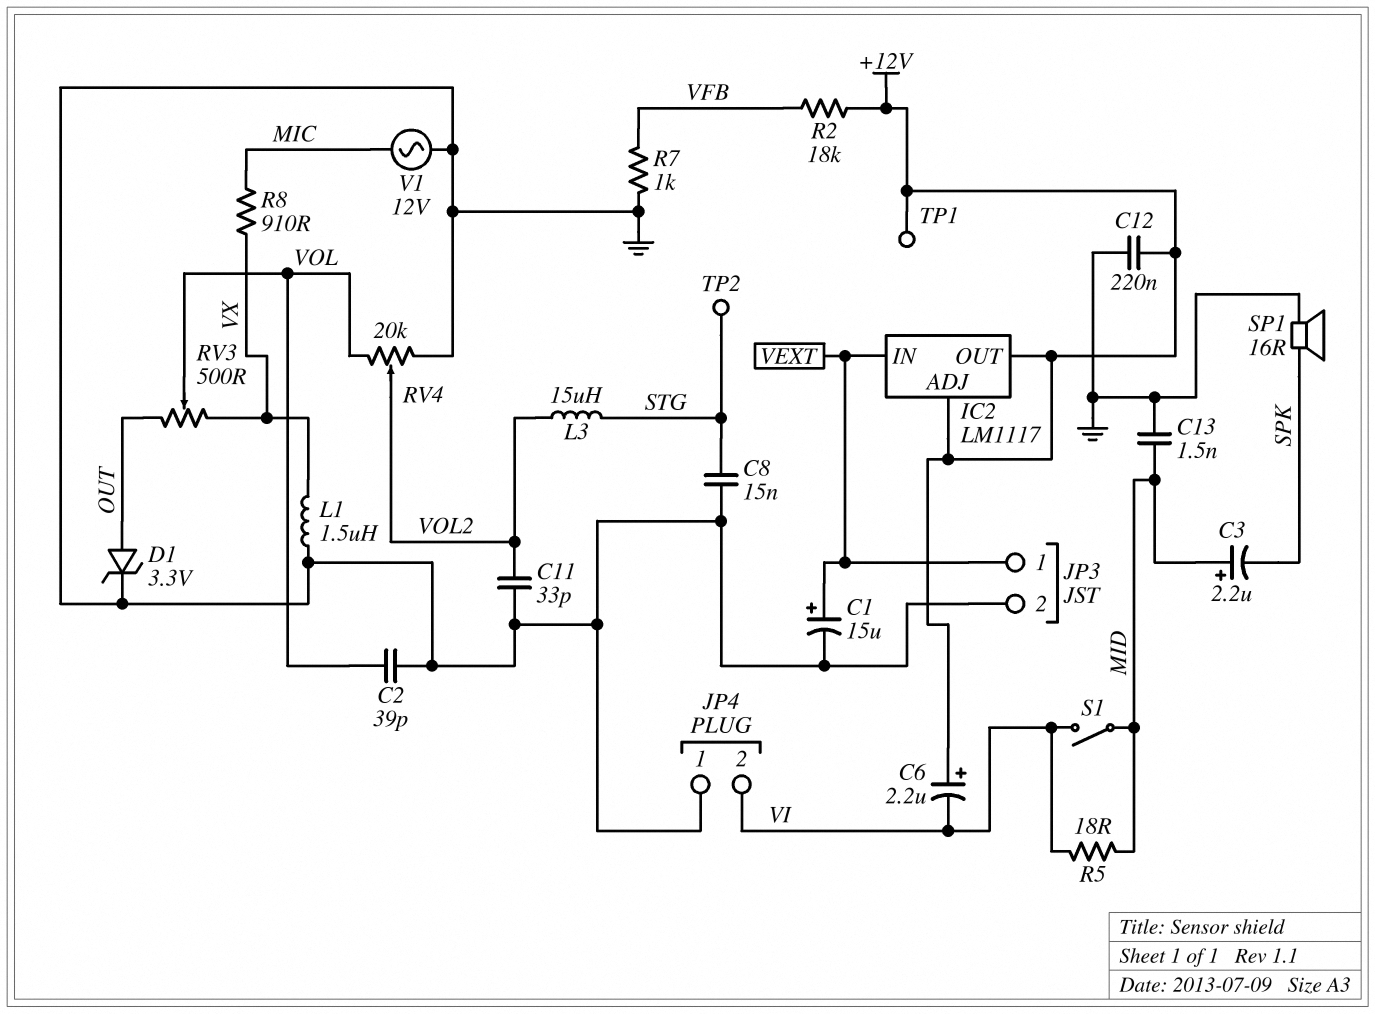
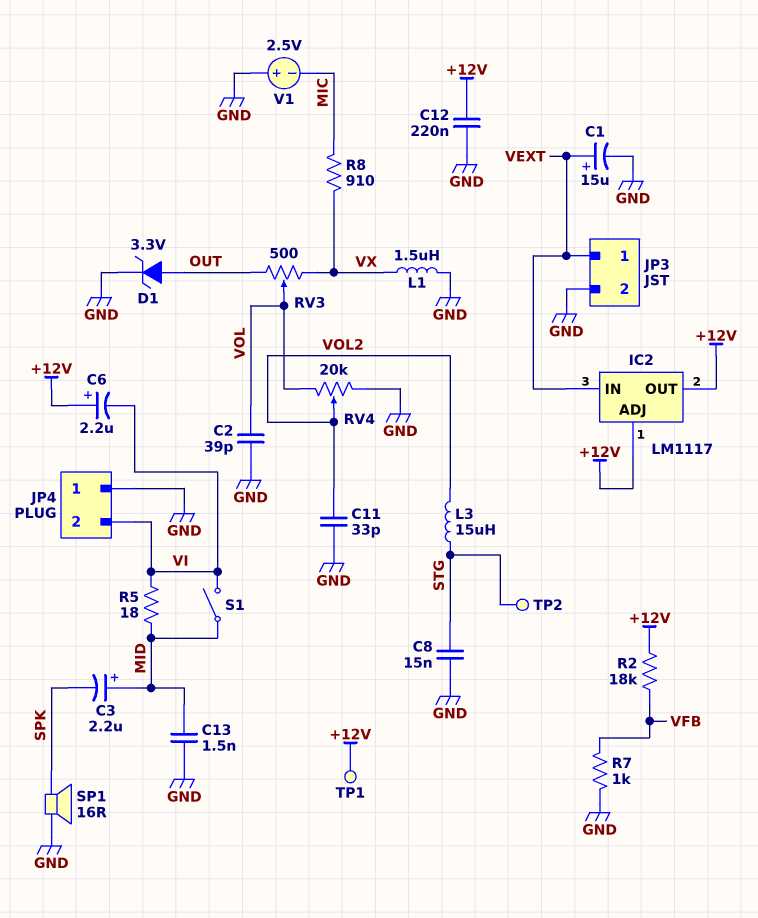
V1: AC 12V (GND, MIC) -> 2.5V (plus GND, minus MIC)

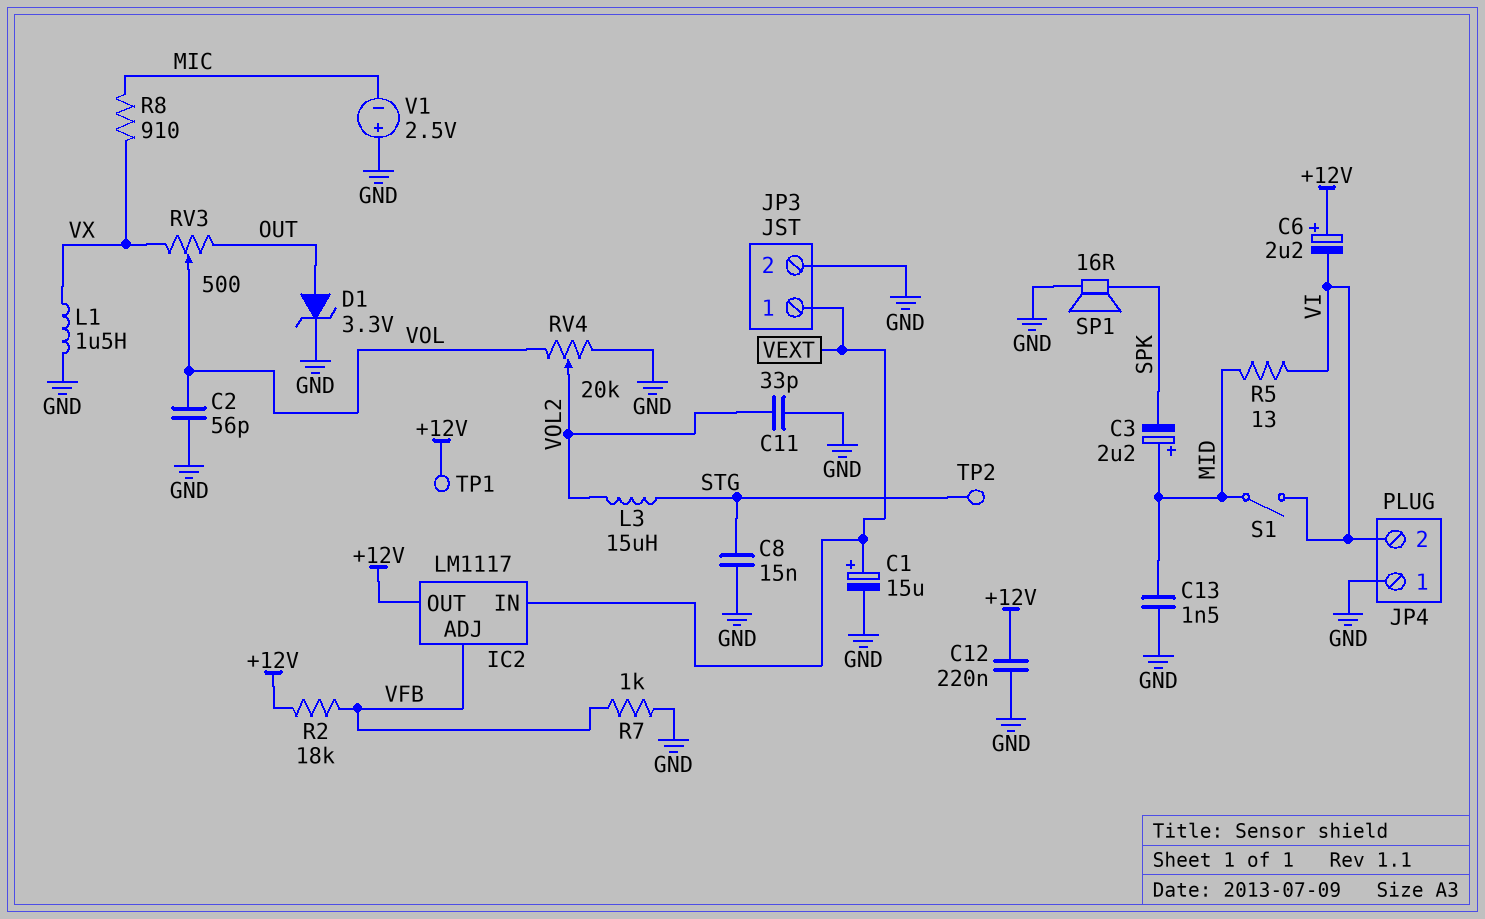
C2: 39pF (GND, VOL) -> 56pF (GND, VOL)
IC2 pin ADJ: +12V -> VFB
R5: 18 (MID, VI) -> 13 (MID, VI)

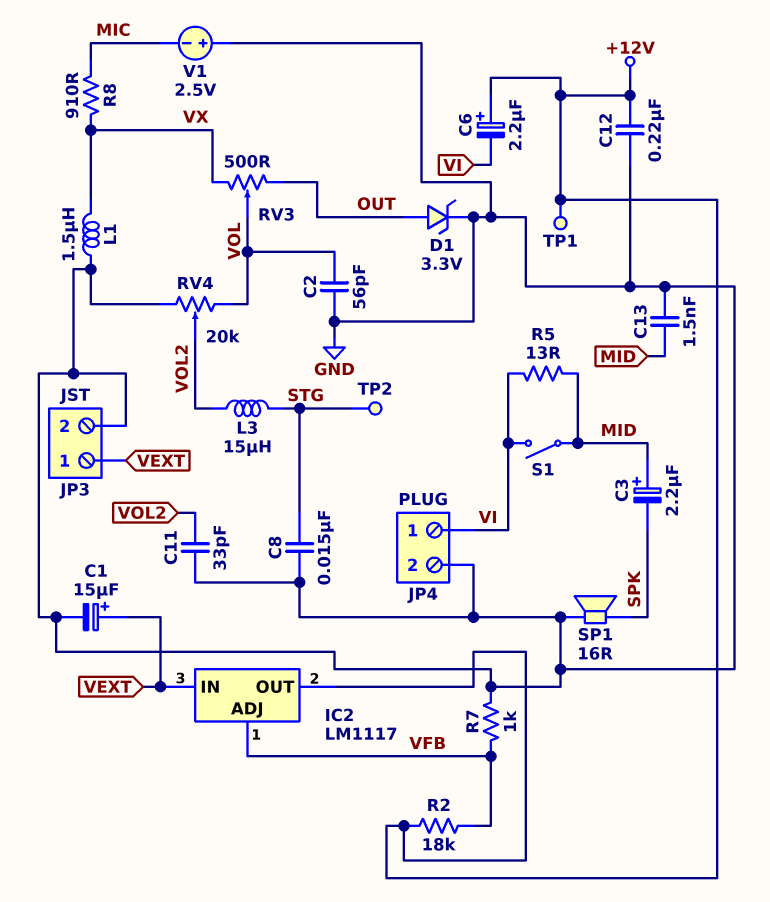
JP4 pin 1: GND -> VI
JP4 pin 2: VI -> GND

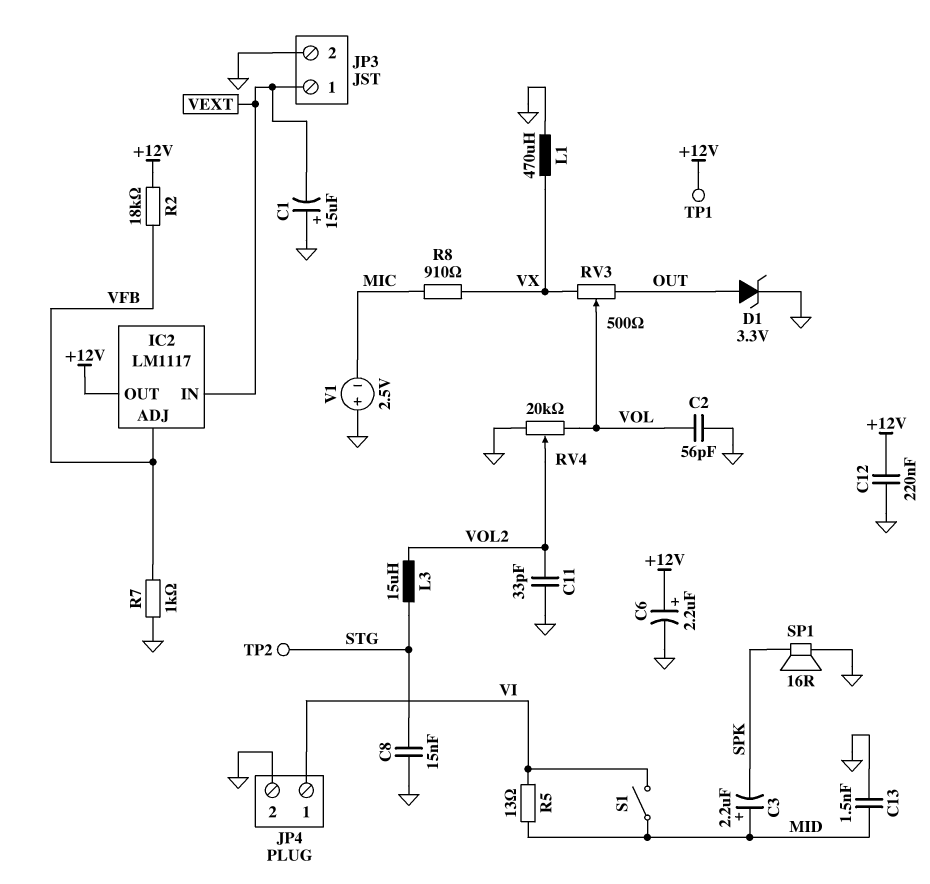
C1: 15uF (plus VEXT, minus GND) -> 15uF (plus GND, minus VEXT)
C6: 2.2uF (plus +12V, minus VI) -> 2.2uF (plus +12V, minus GND)
L1: 1.5uH (GND, VX) -> 470uH (GND, VX)

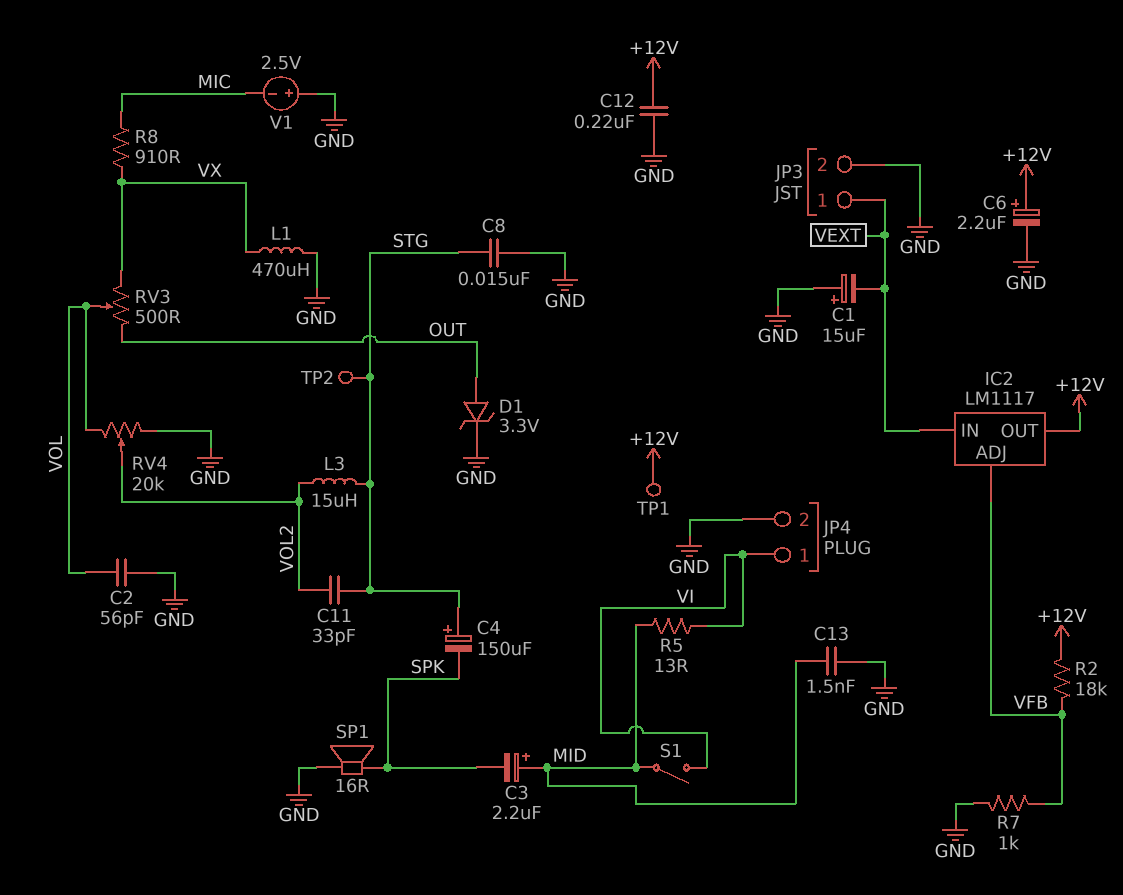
C4: none -> 150uF (plus STG, minus SPK)
C11: 33pF (GND, VOL2) -> 33pF (STG, VOL2)

